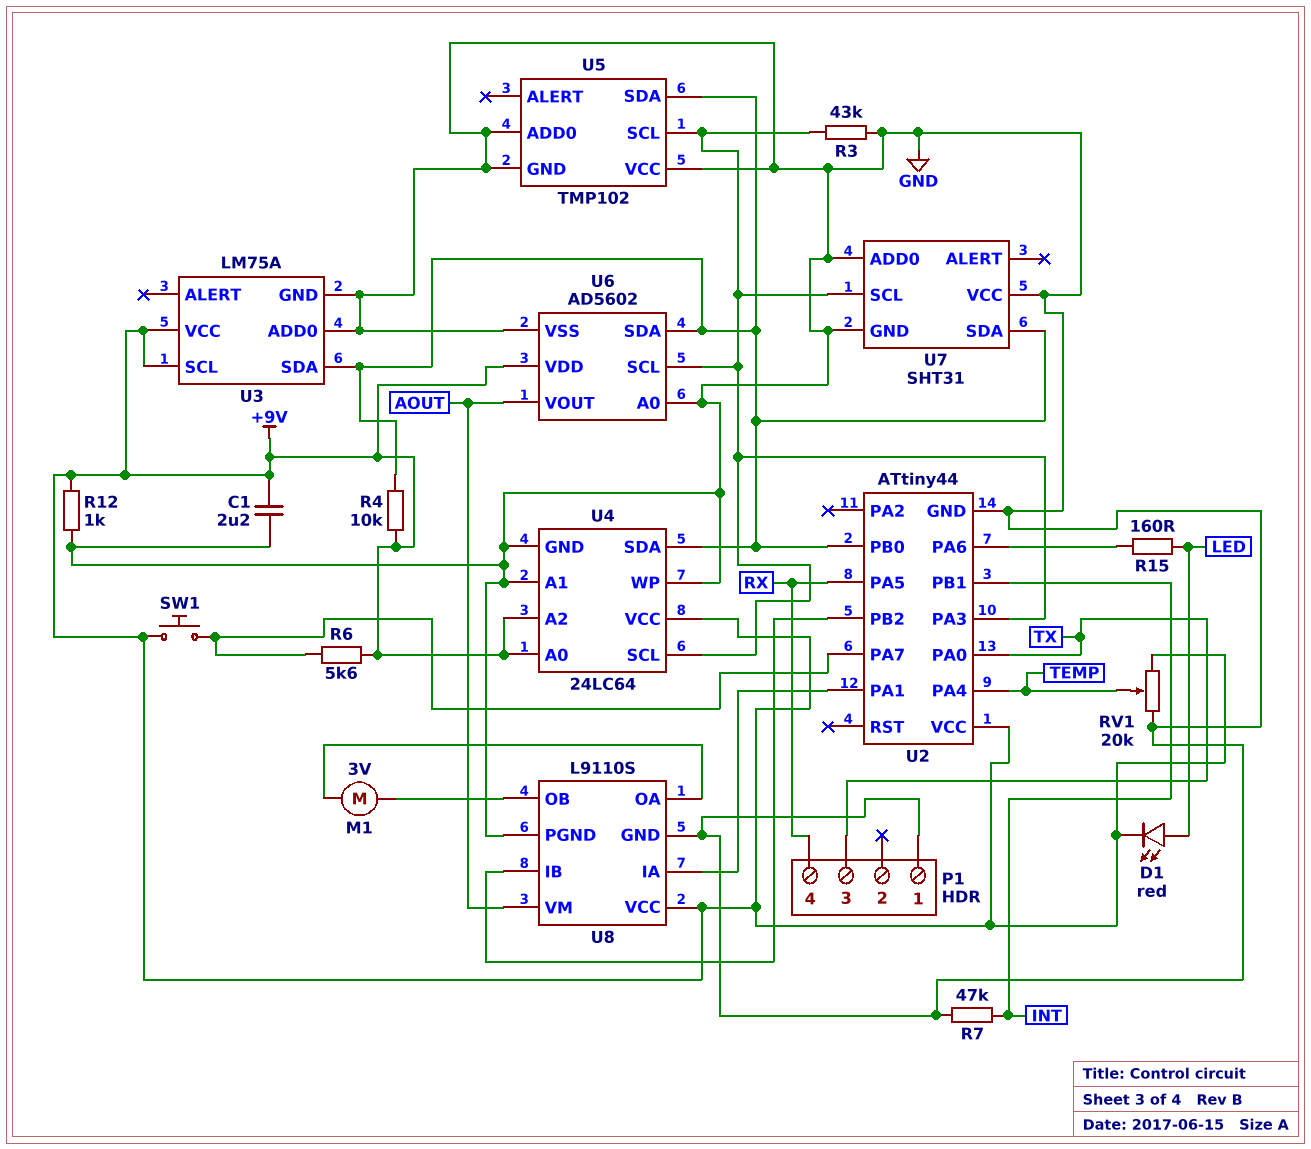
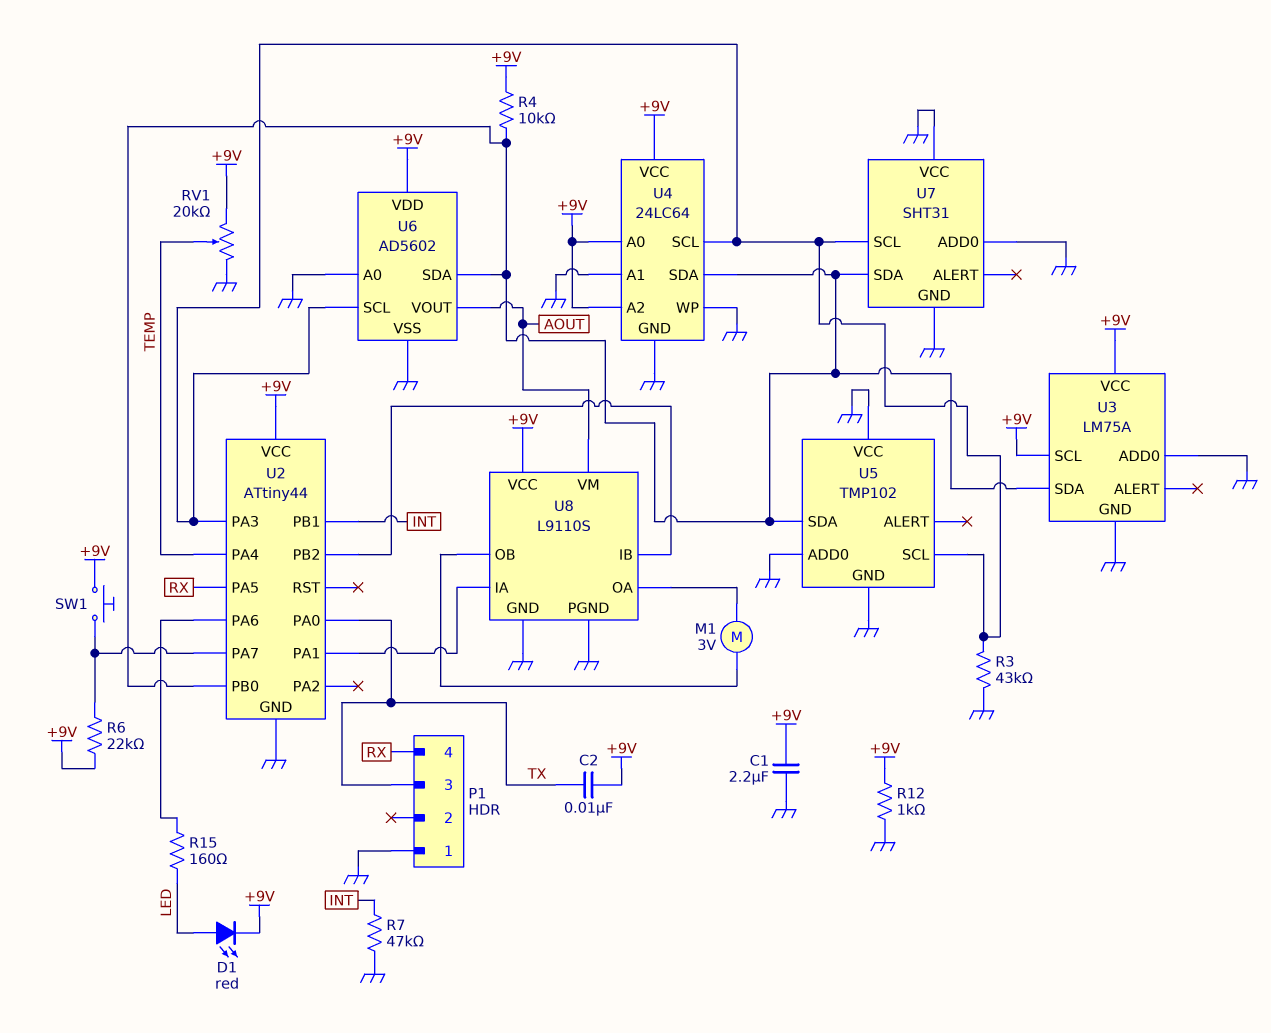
C2: none -> 10nF (+9V, TX)
R6: 5.6k (+9V, U2/PA7) -> 22k (+9V, U2/PA7)

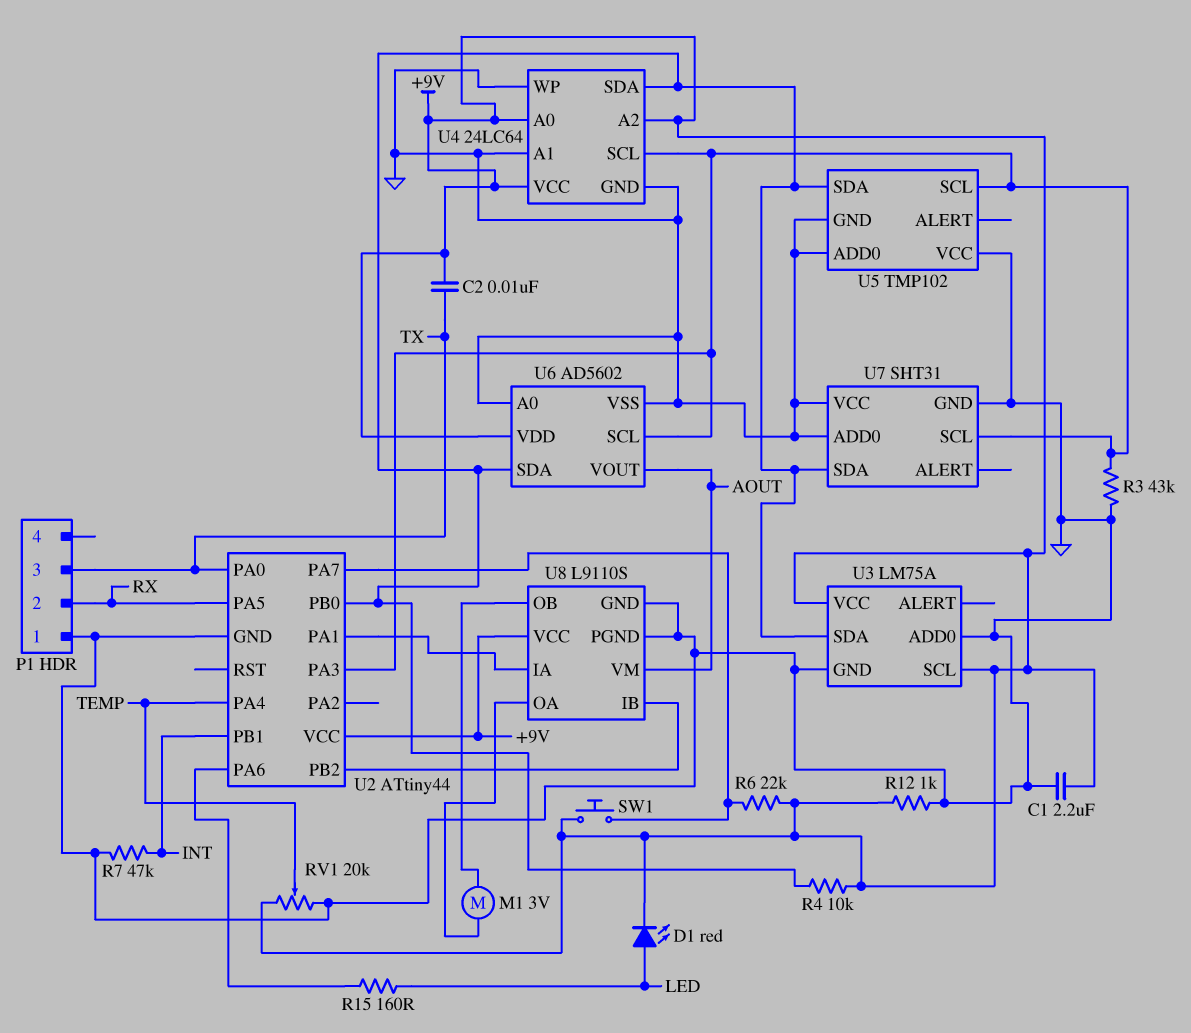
P1 pin 2: none -> RX
P1 pin 4: RX -> none

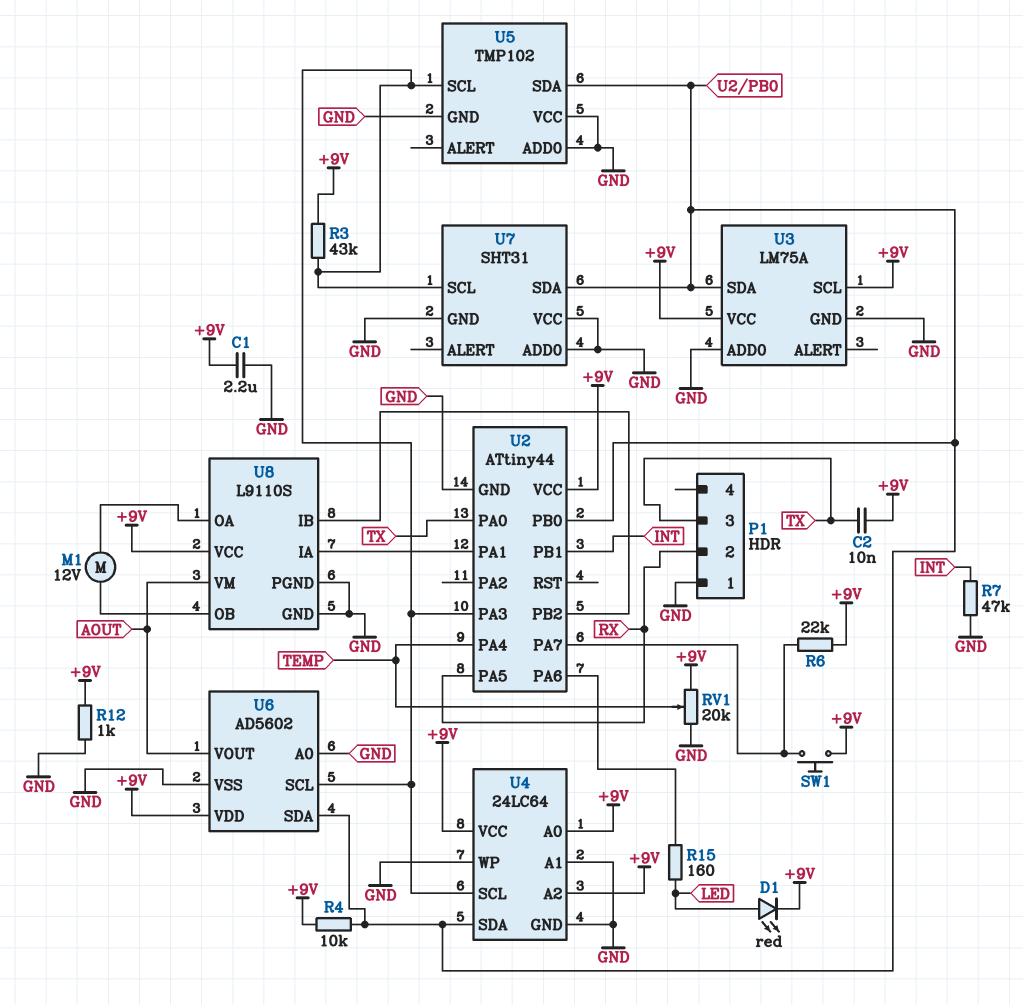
M1: motor 3V (U8/OA, U8/OB) -> motor 12V (U8/OA, U8/OB)
R3: 43k (GND, U2/PA3) -> 43k (+9V, U2/PA3)

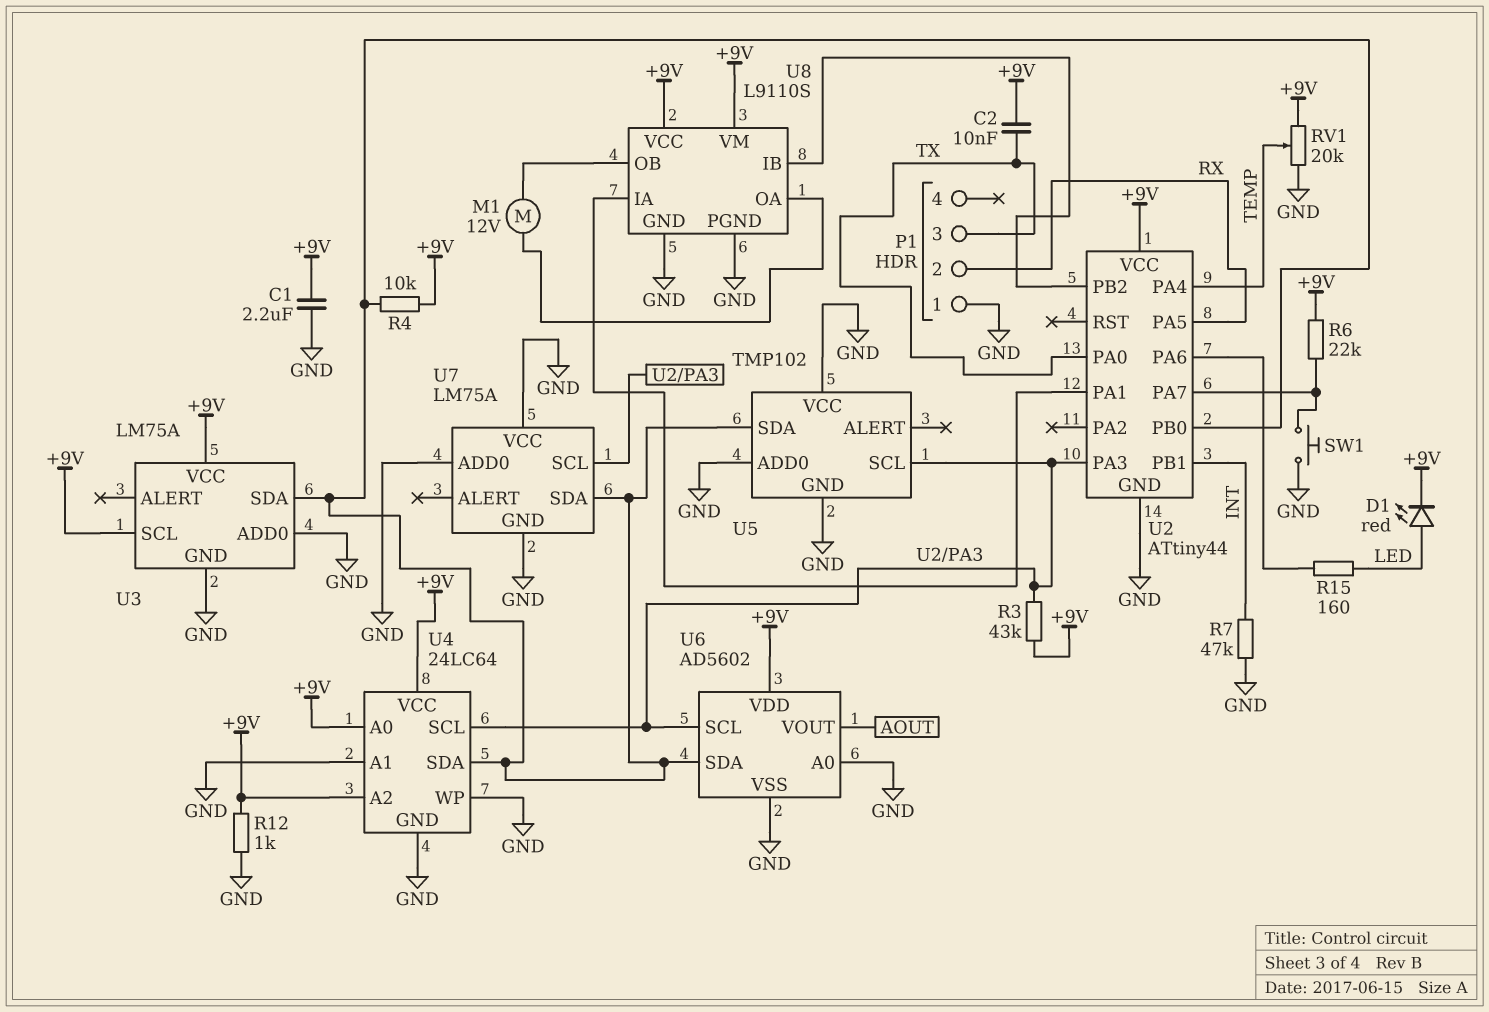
SW1: button (+9V, U2/PA7) -> button (GND, U2/PA7)
U7: SHT31 -> LM75A
U8 pin VM: AOUT -> +9V

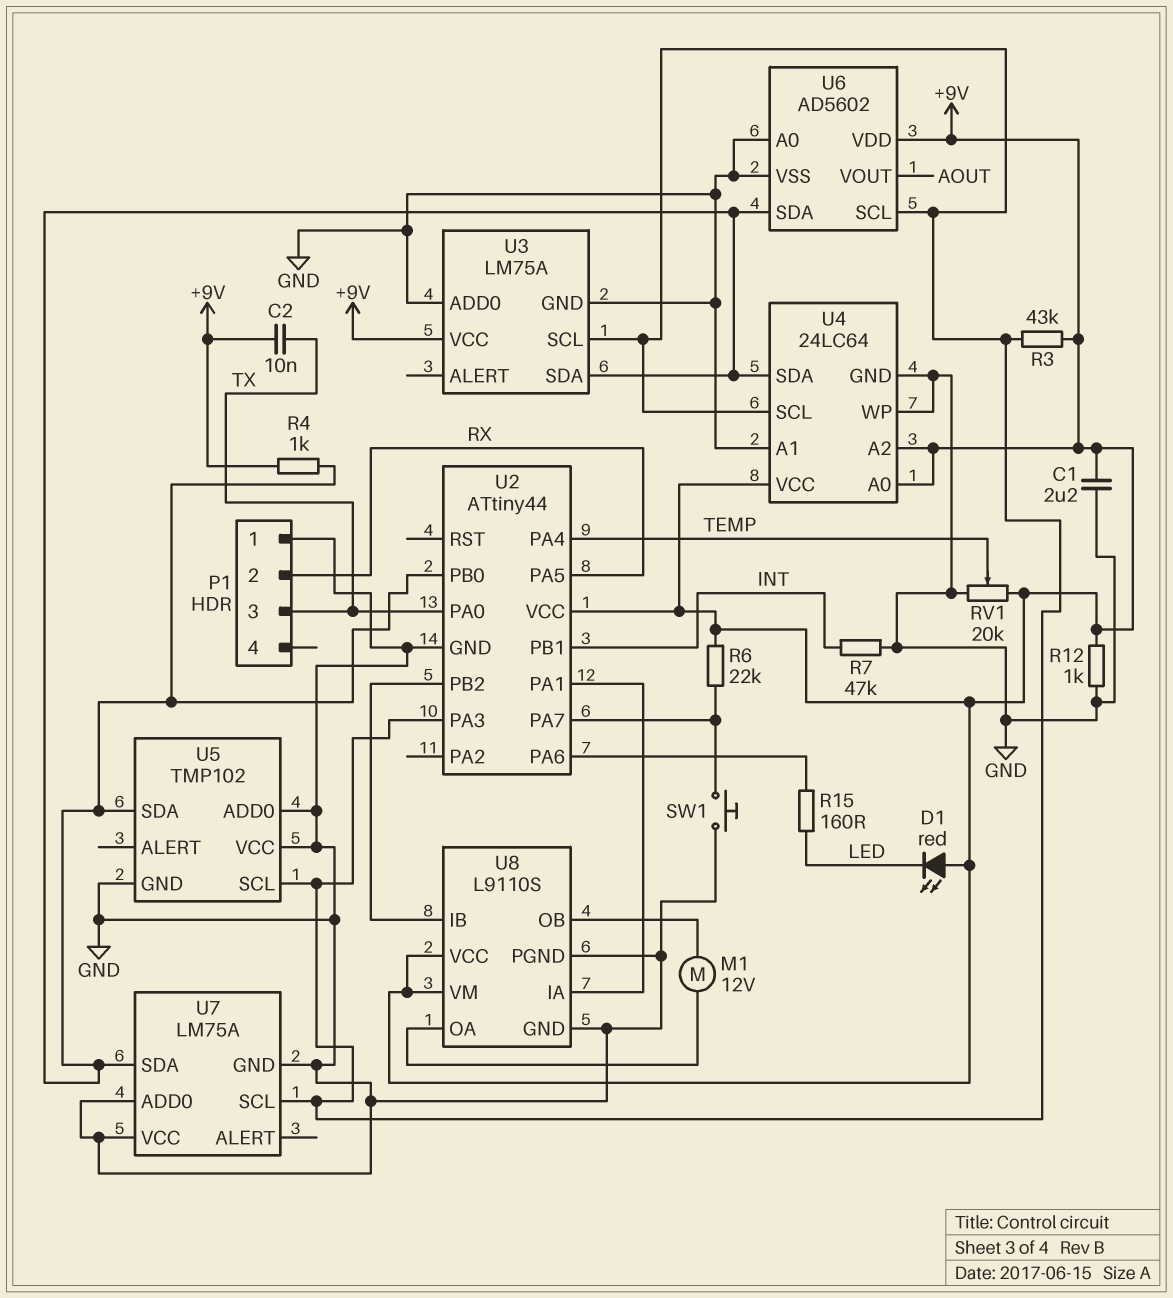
D1: LED red (A LED, K +9V) -> LED red (A +9V, K LED)
R4: 10k (+9V, U2/PB0) -> 1k (+9V, U2/PB0)
U3 pin SCL: +9V -> U2/PA3

